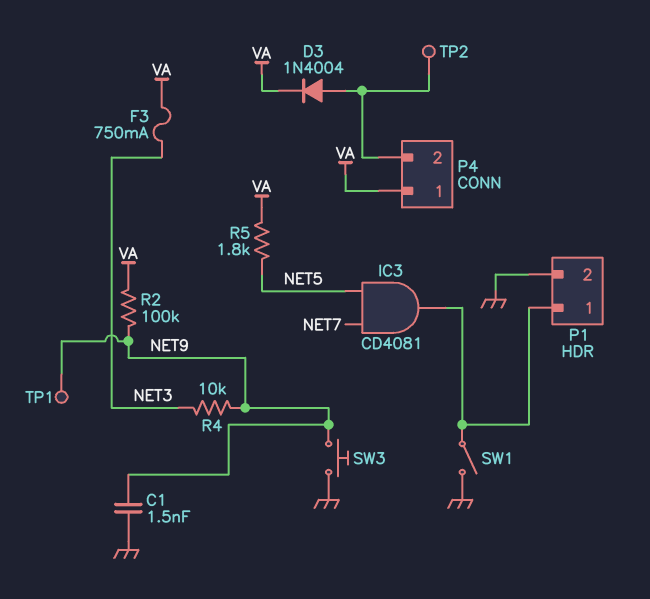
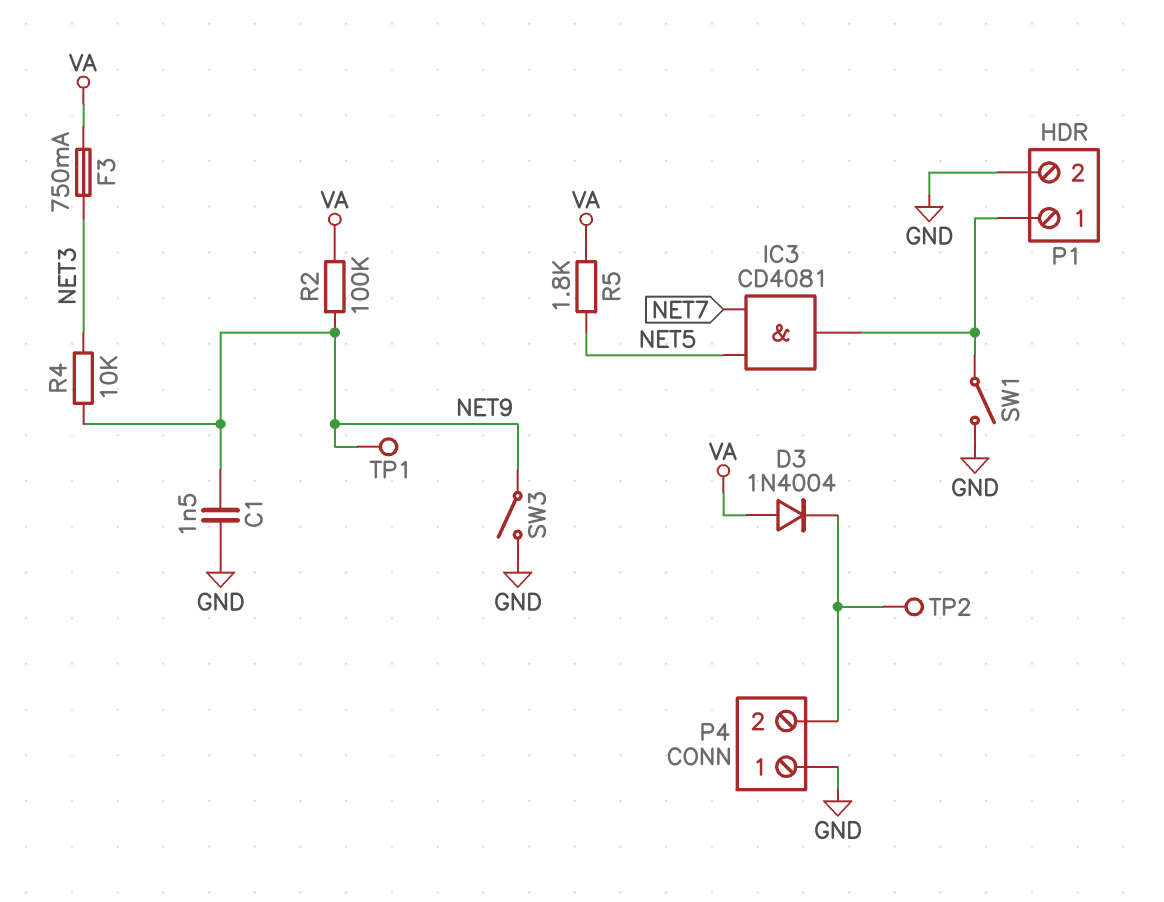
D3: diode 1N4004 (A P4/2, K VA) -> diode 1N4004 (A VA, K P4/2)
P4 pin 1: VA -> GND
SW3: button (GND, NET9) -> switch (GND, NET9)

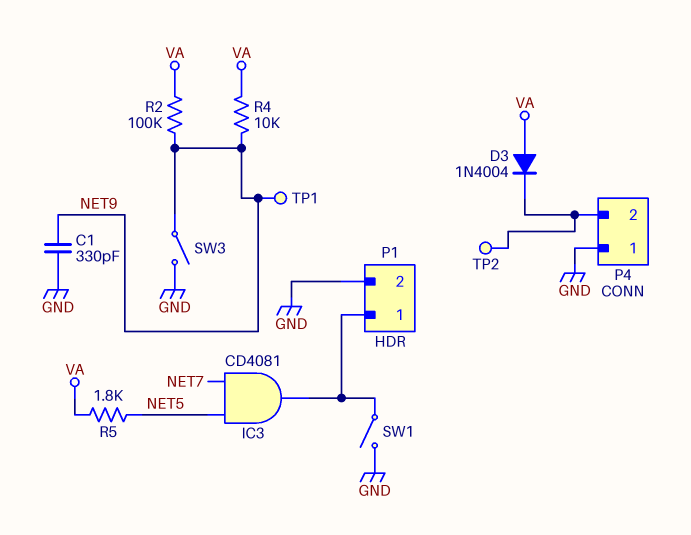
C1: 1.5nF (GND, NET9) -> 330pF (GND, NET9)
F3: 750mA (NET3, VA) -> none
R4: 10k (NET3, NET9) -> 10k (NET9, VA)

